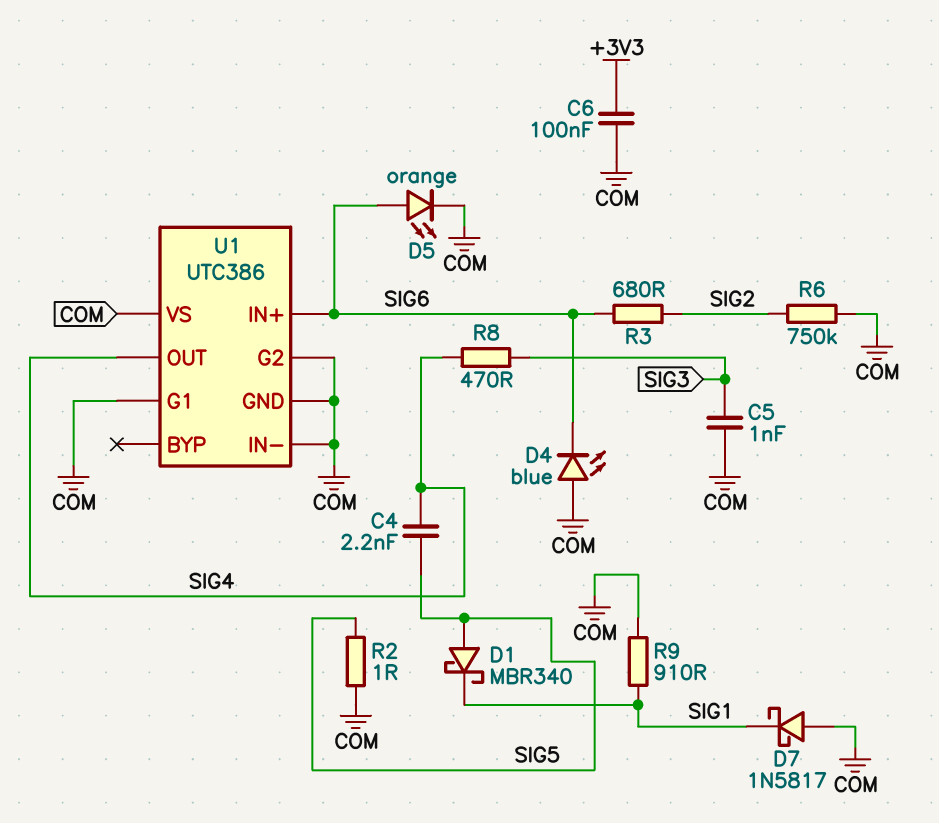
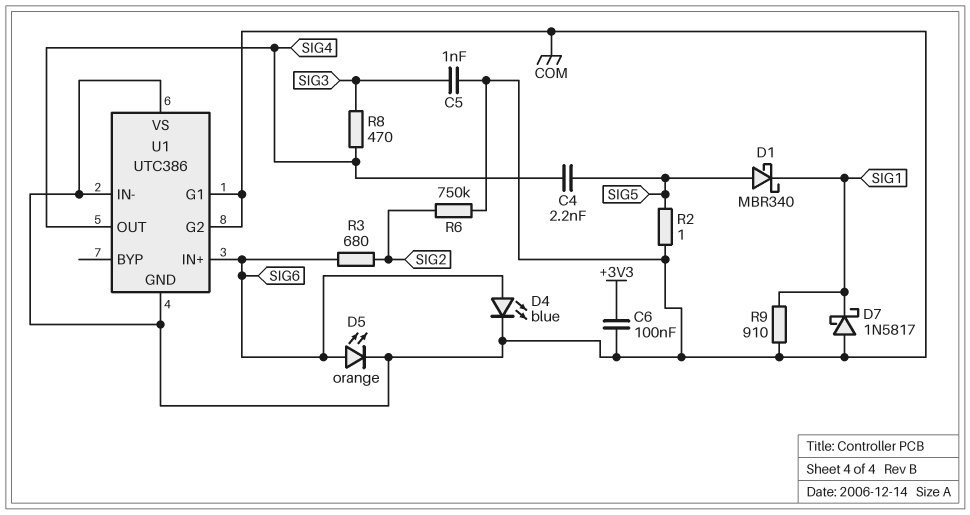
D4: LED blue (A COM, K SIG6) -> LED blue (A SIG6, K COM)

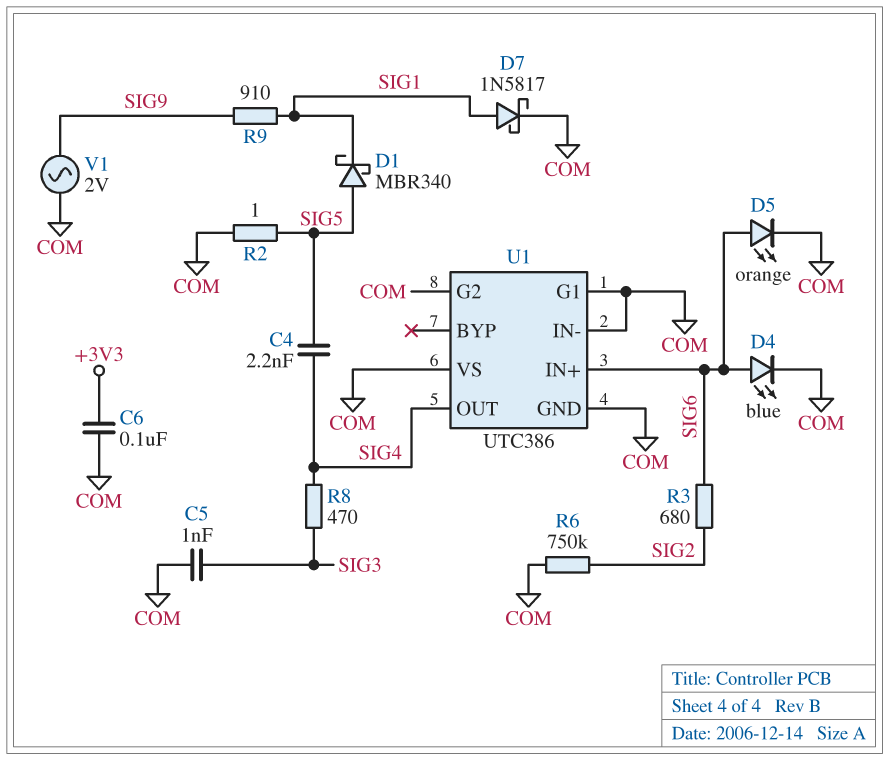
D7: schottky 1N5817 (A COM, K SIG1) -> schottky 1N5817 (A SIG1, K COM)
R9: 910 (COM, SIG1) -> 910 (SIG1, SIG9)
V1: none -> AC 2V (COM, SIG9)

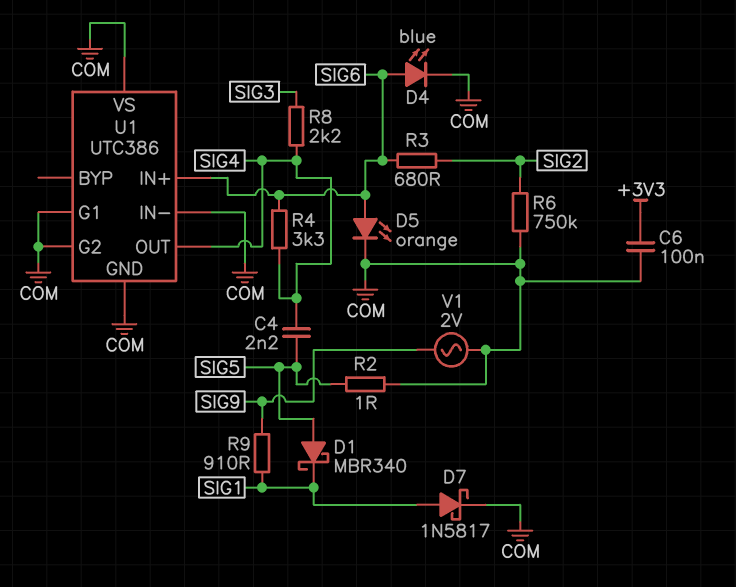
C5: 1nF (COM, SIG3) -> none
R4: none -> 3.3k (SIG4, SIG6)
R8: 470 (SIG3, SIG4) -> 2.2k (SIG3, SIG4)

